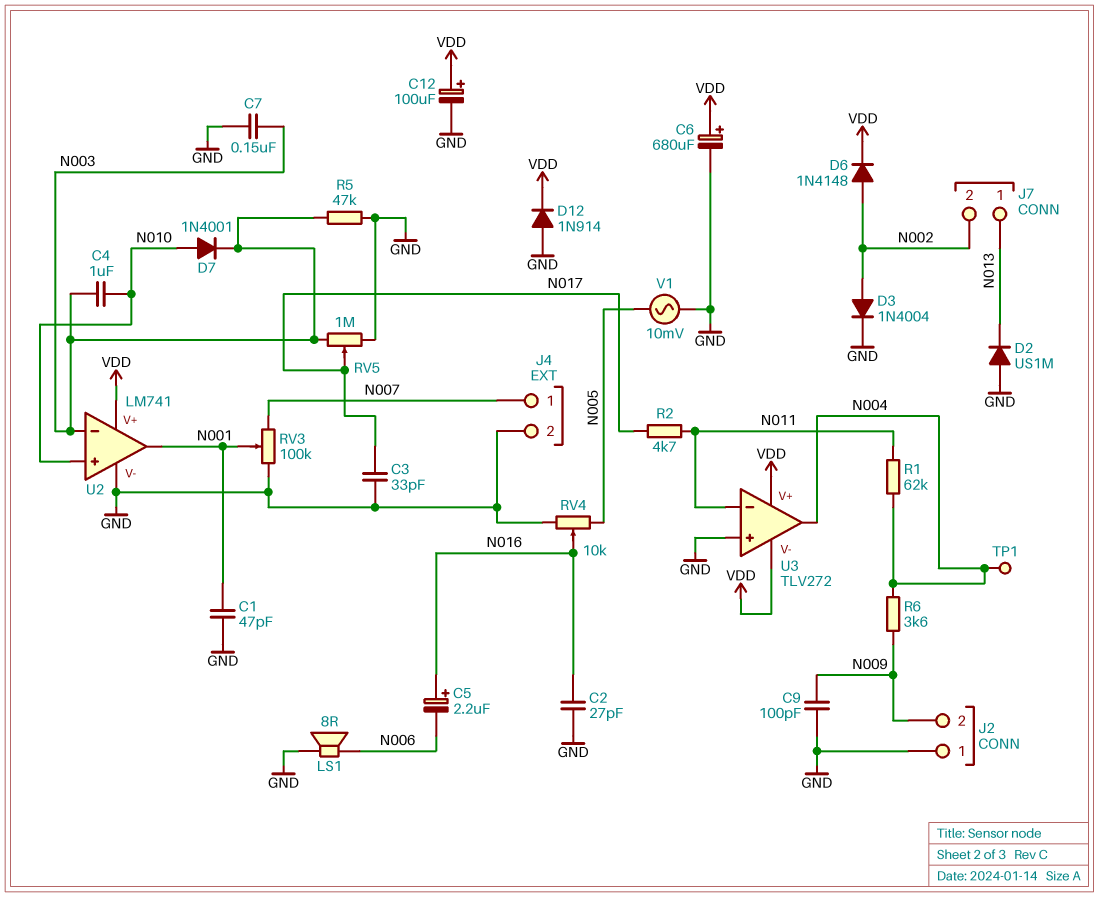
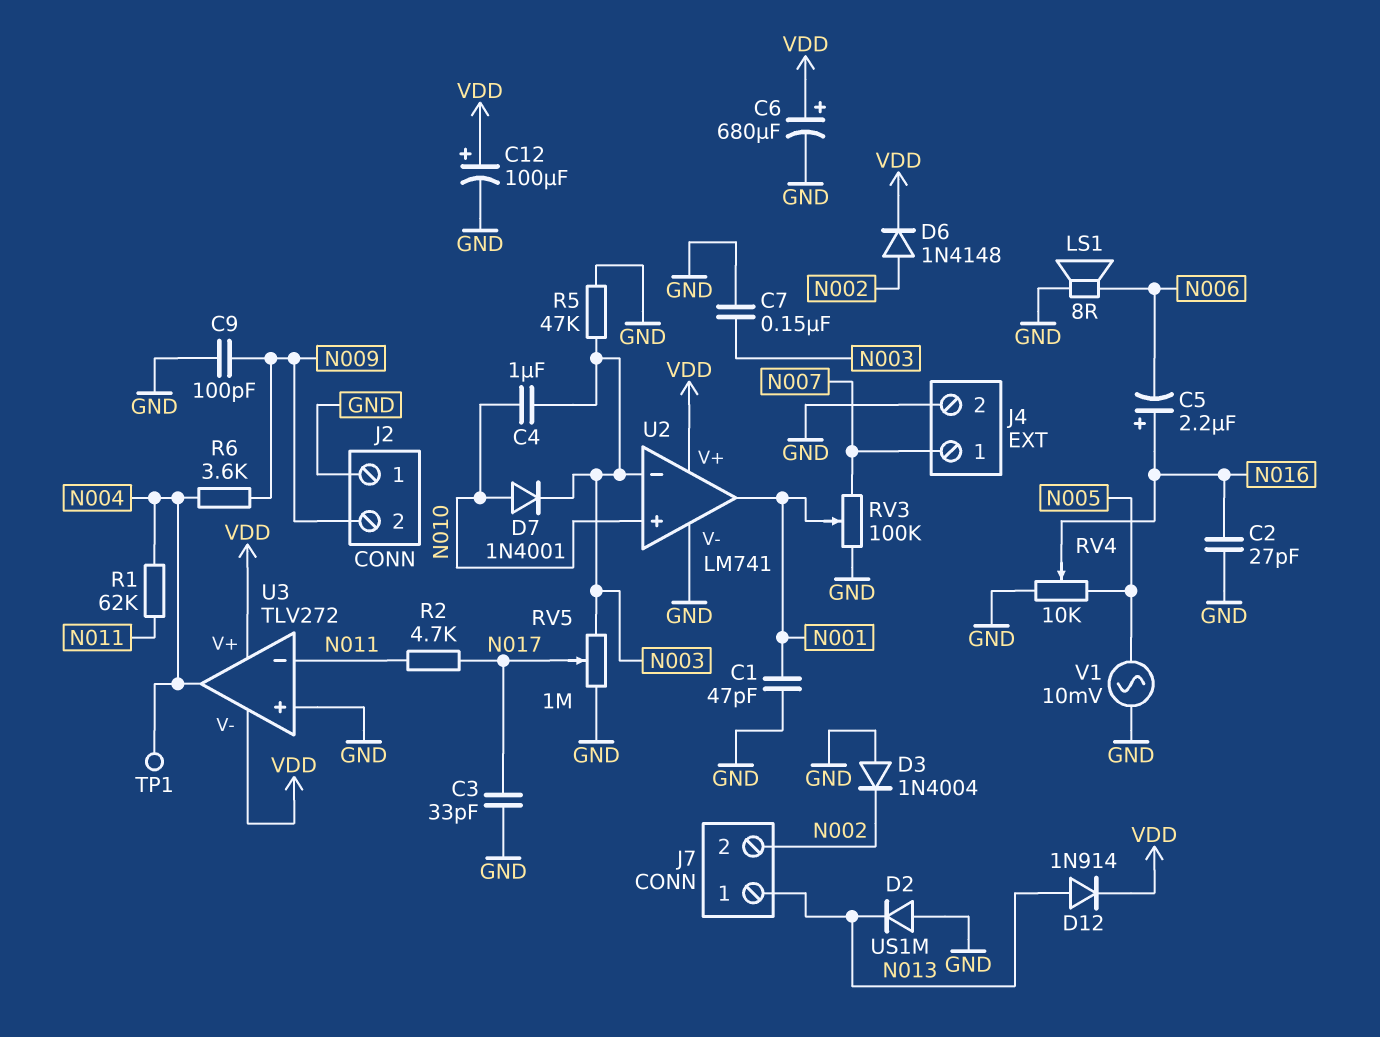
D3: diode 1N4004 (A N002, K GND) -> diode 1N4004 (A GND, K N002)
D12: diode 1N914 (A GND, K VDD) -> diode 1N914 (A N013, K VDD)

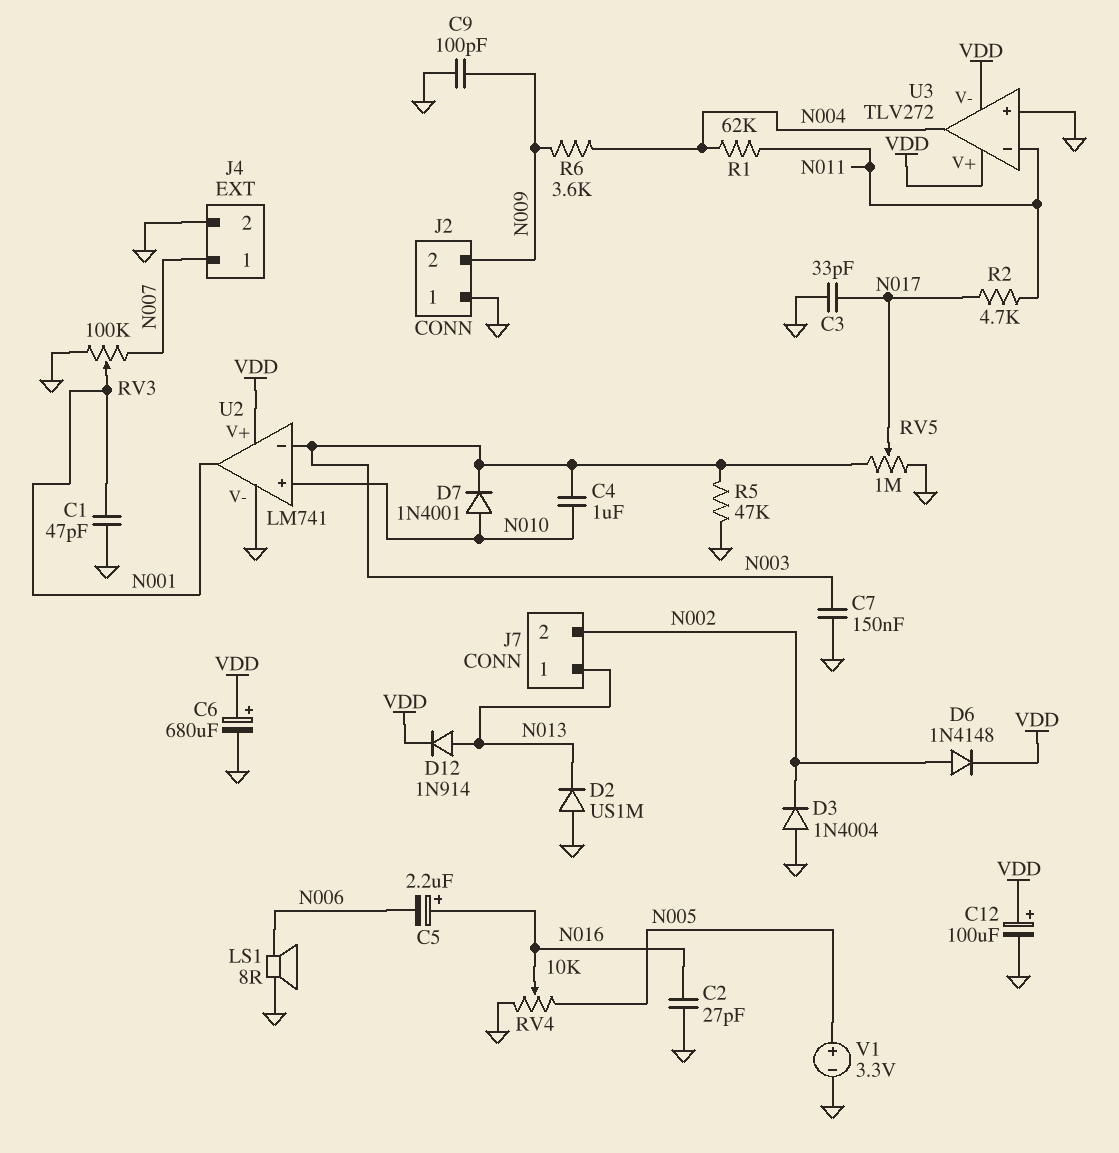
TP1: test point (N004) -> none
V1: AC 10mV (GND, N005) -> 3.3V (plus N005, minus GND)

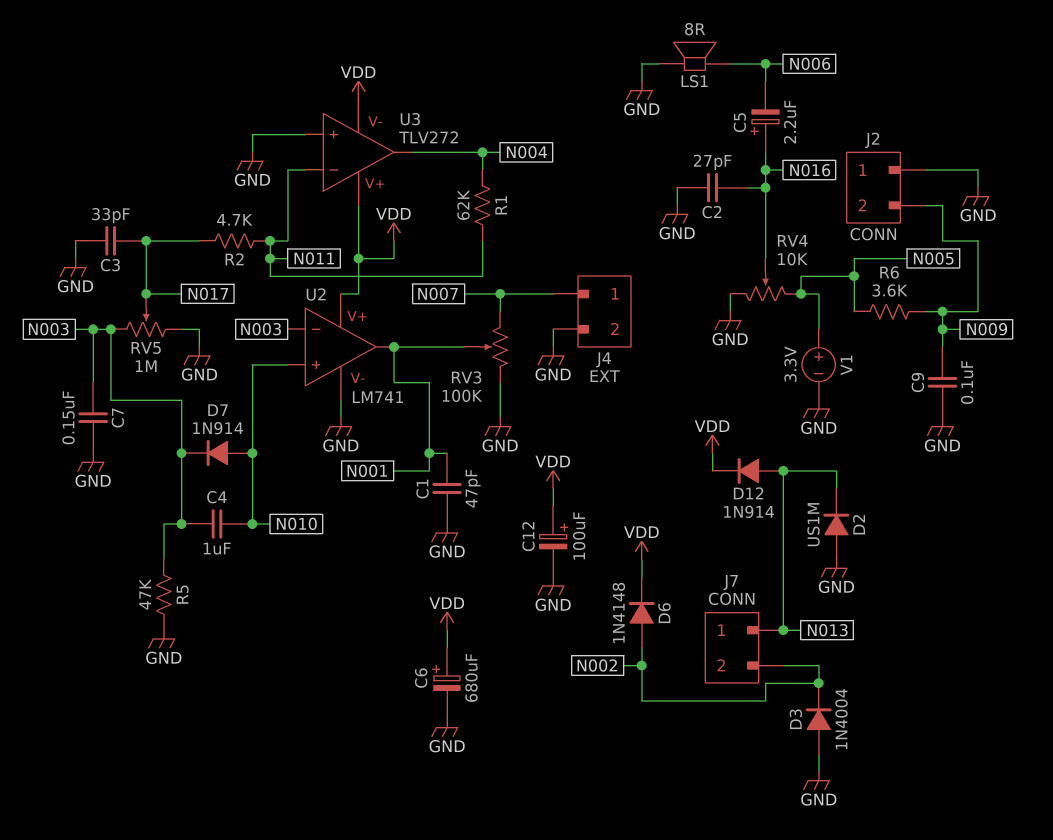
C9: 100pF (GND, N009) -> 100nF (GND, N009)
D7: diode 1N4001 (A N010, K N003) -> diode 1N914 (A N010, K N003)
R6: 3.6k (N004, N009) -> 3.6k (N005, N009)

